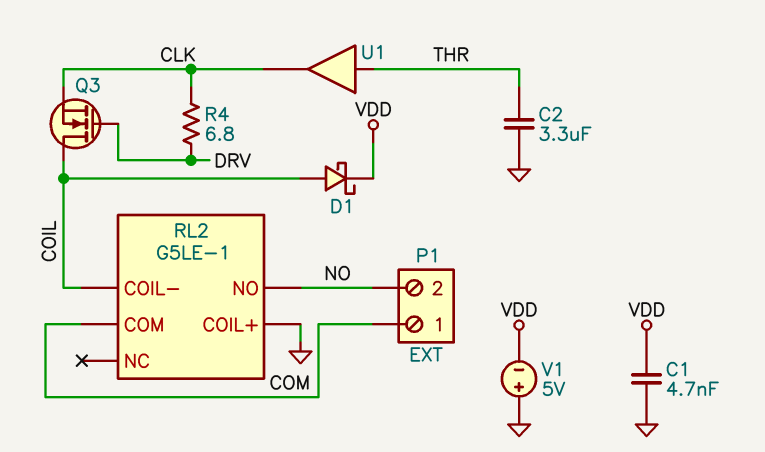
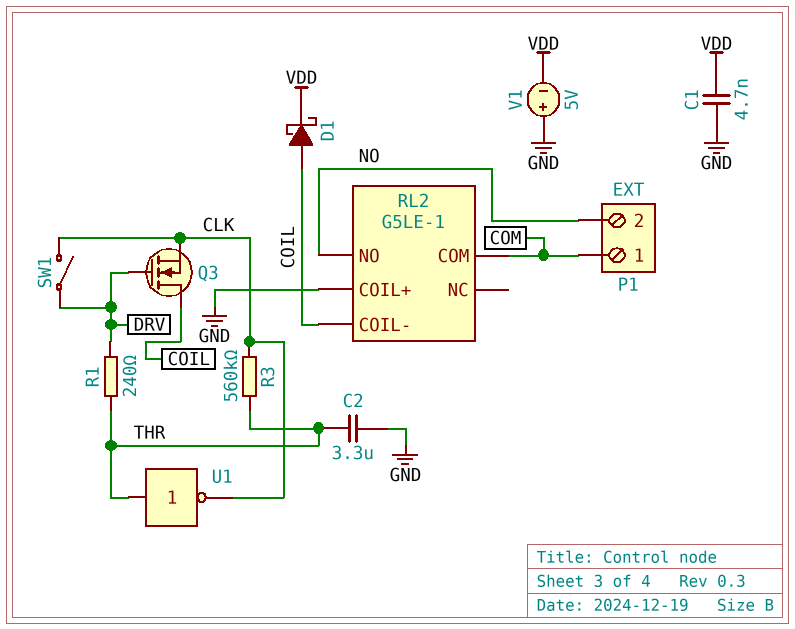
R1: none -> 240 (DRV, THR)
R3: none -> 560k (CLK, THR)
R4: 6.8 (CLK, DRV) -> none
SW1: none -> switch (CLK, DRV)
U1: buffer (in THR, out CLK) -> NOT (in THR, out CLK)

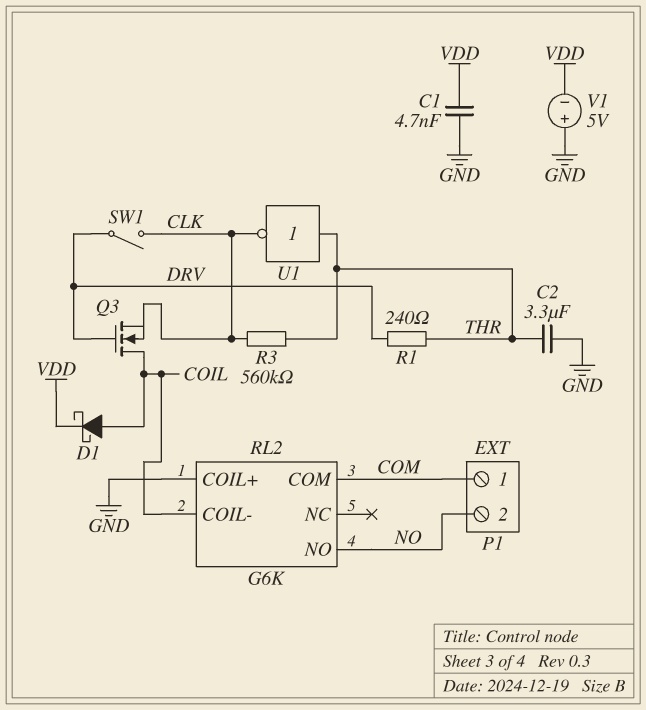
RL2: G5LE-1 -> G6K

